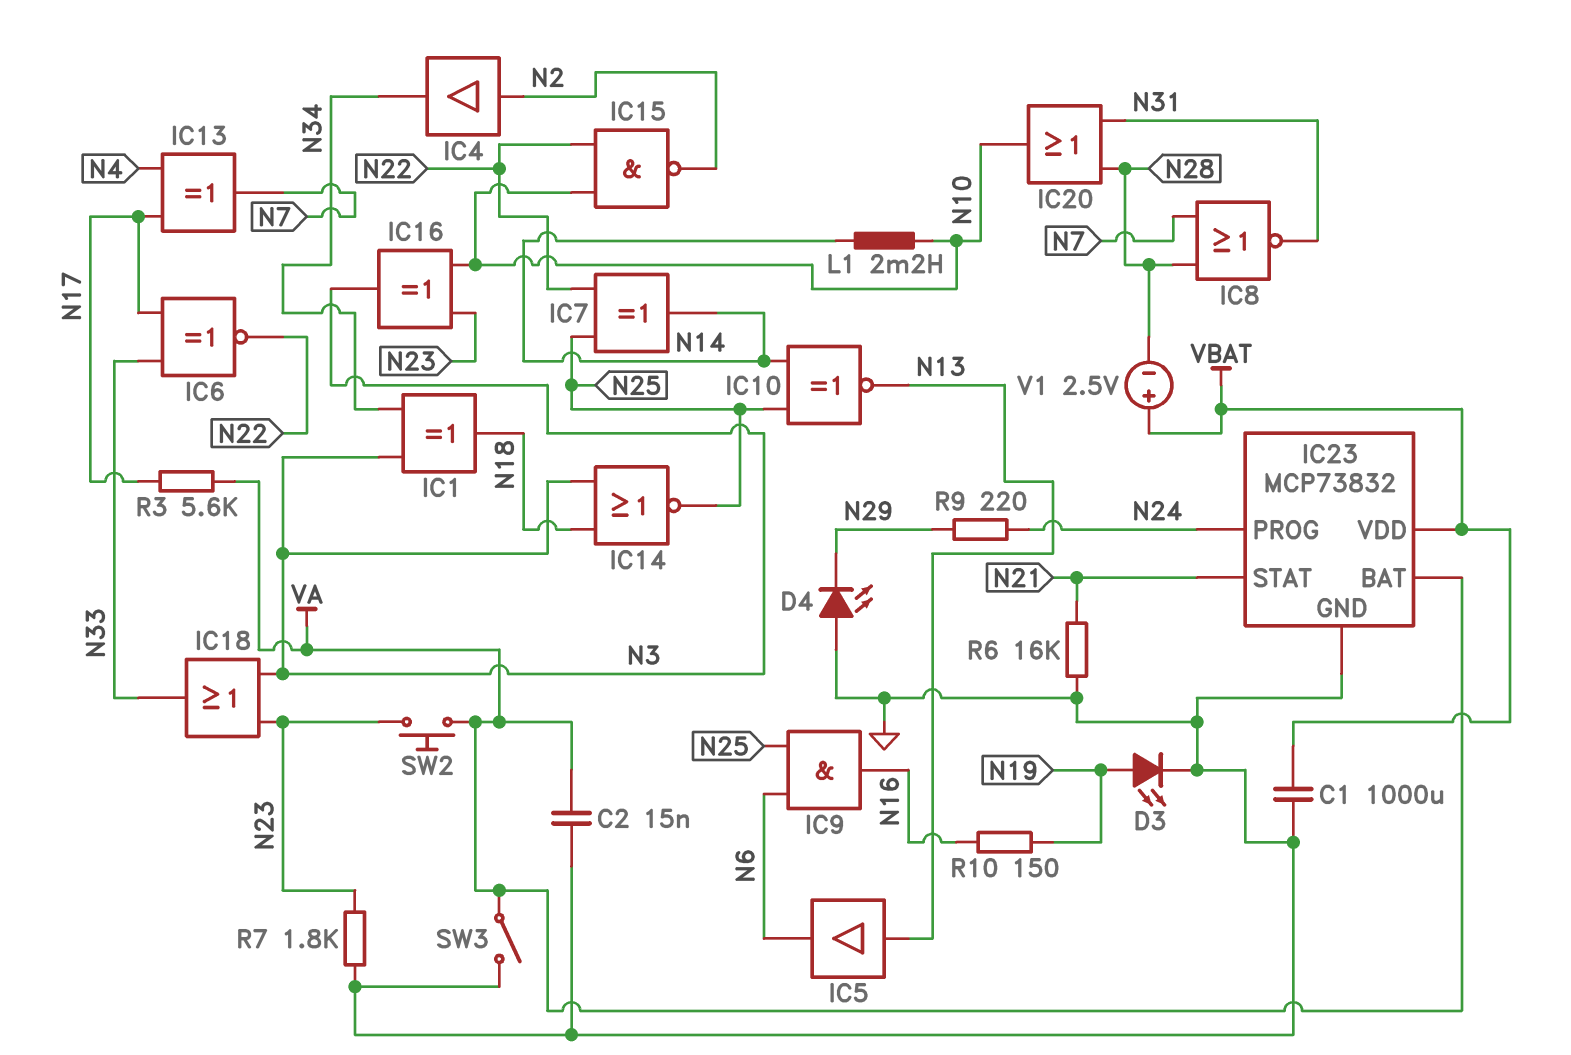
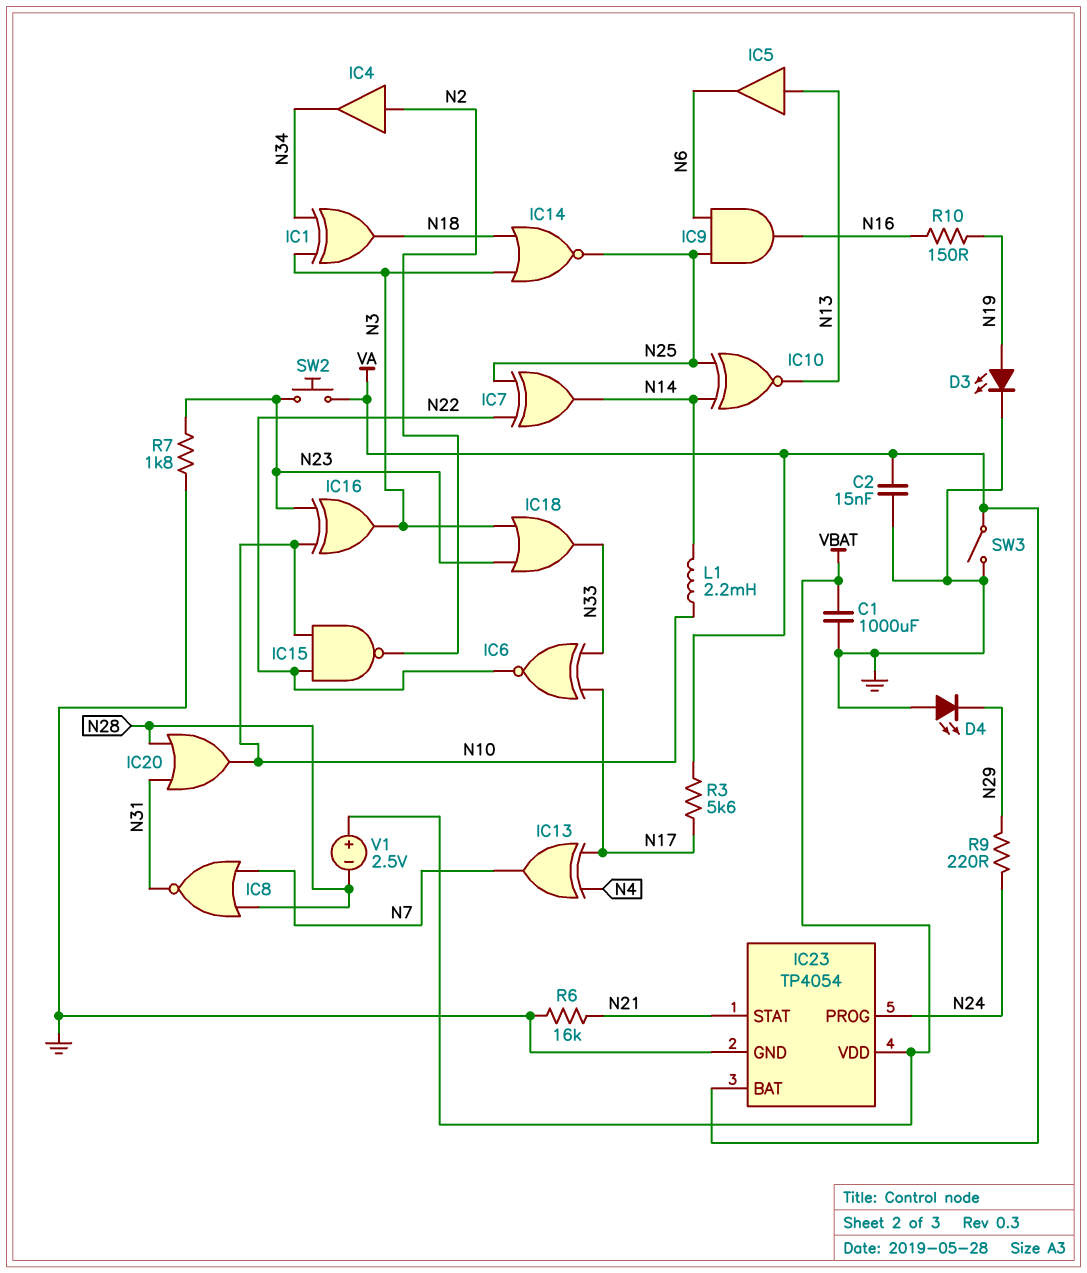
IC23: MCP73832 -> TP4054

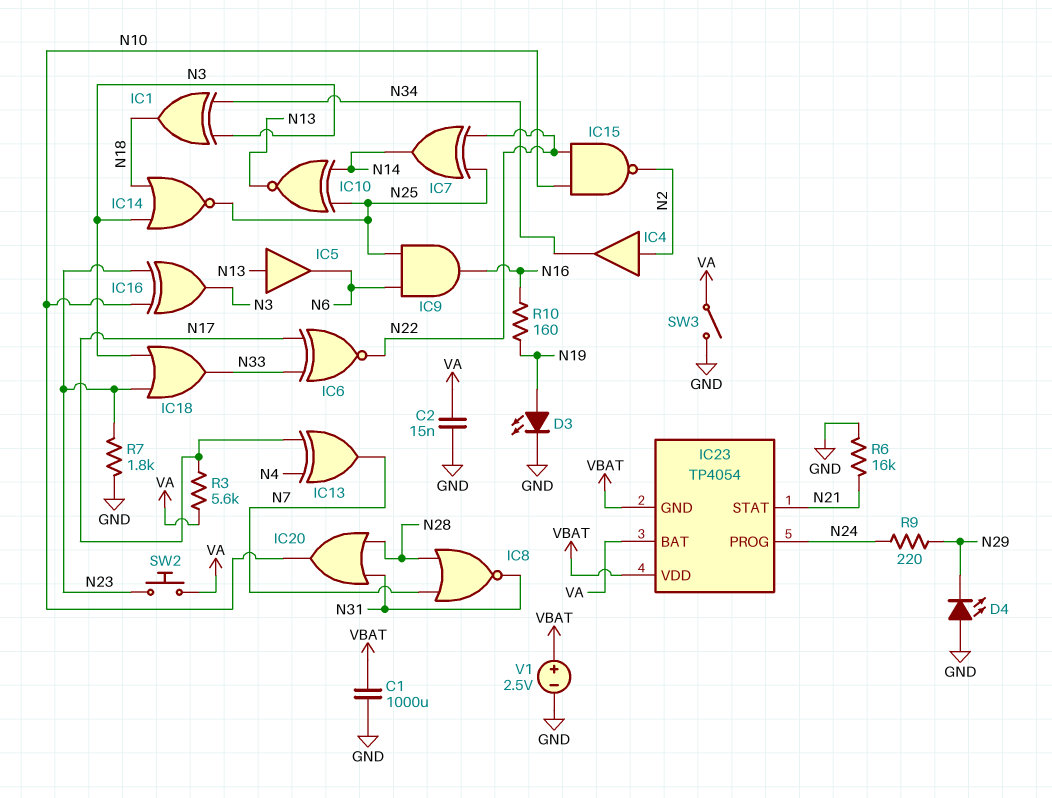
IC23 pin GND: GND -> VBAT
L1: 2.2mH (N10, N14) -> none
R10: 150 (N16, N19) -> 160 (N16, N19)
V1: 2.5V (plus VBAT, minus N28) -> 2.5V (plus VBAT, minus GND)

